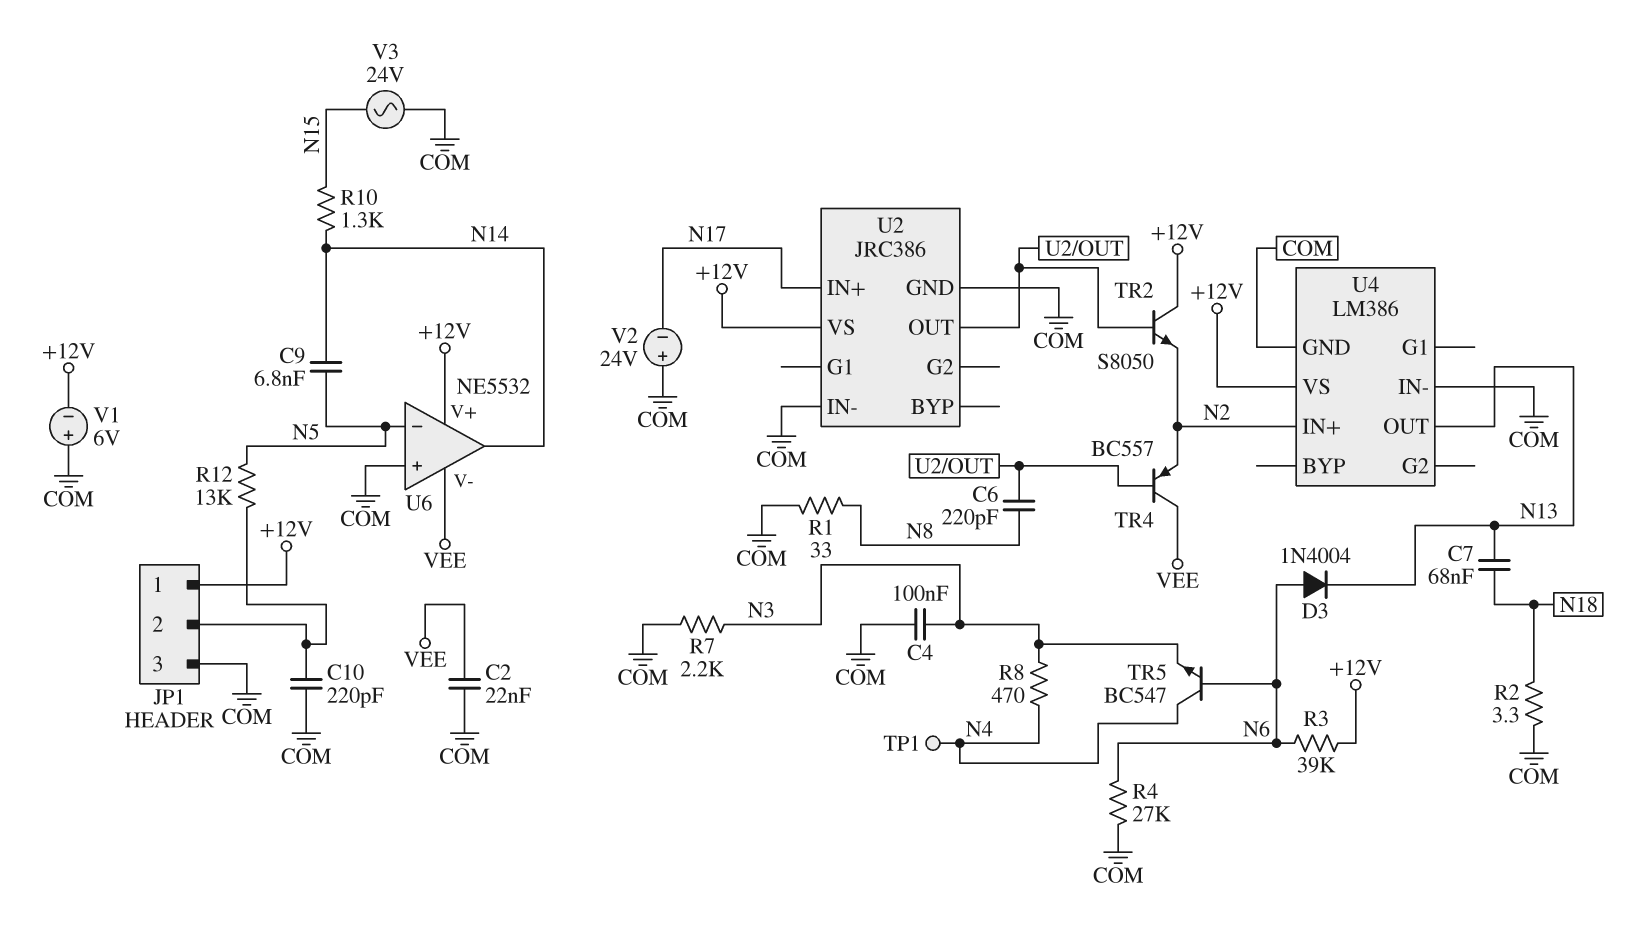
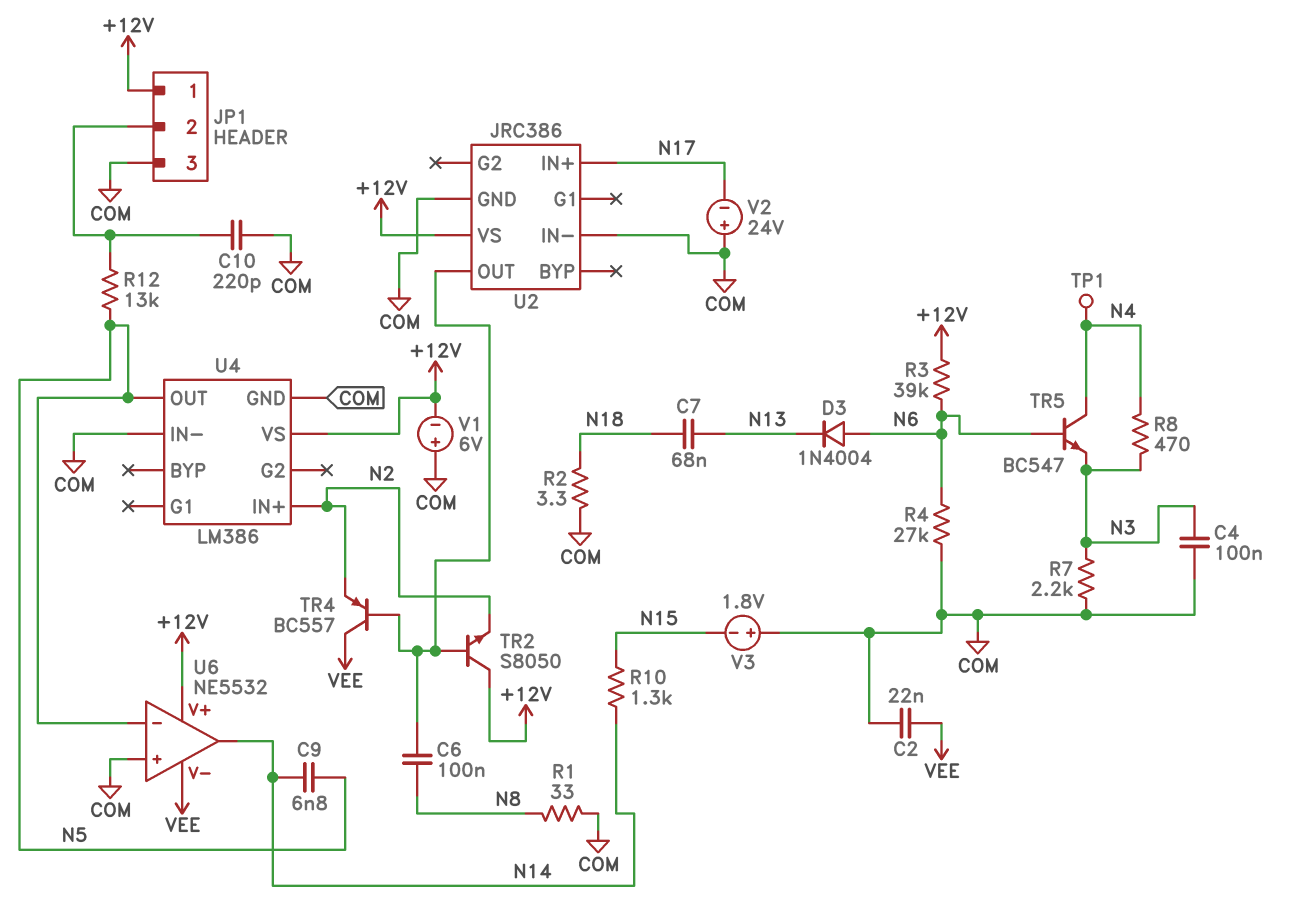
C6: 220pF (N8, U2/OUT) -> 100nF (N8, U2/OUT)
U4 pin OUT: N13 -> N5
V3: AC 24V (COM, N15) -> 1.8V (plus COM, minus N15)

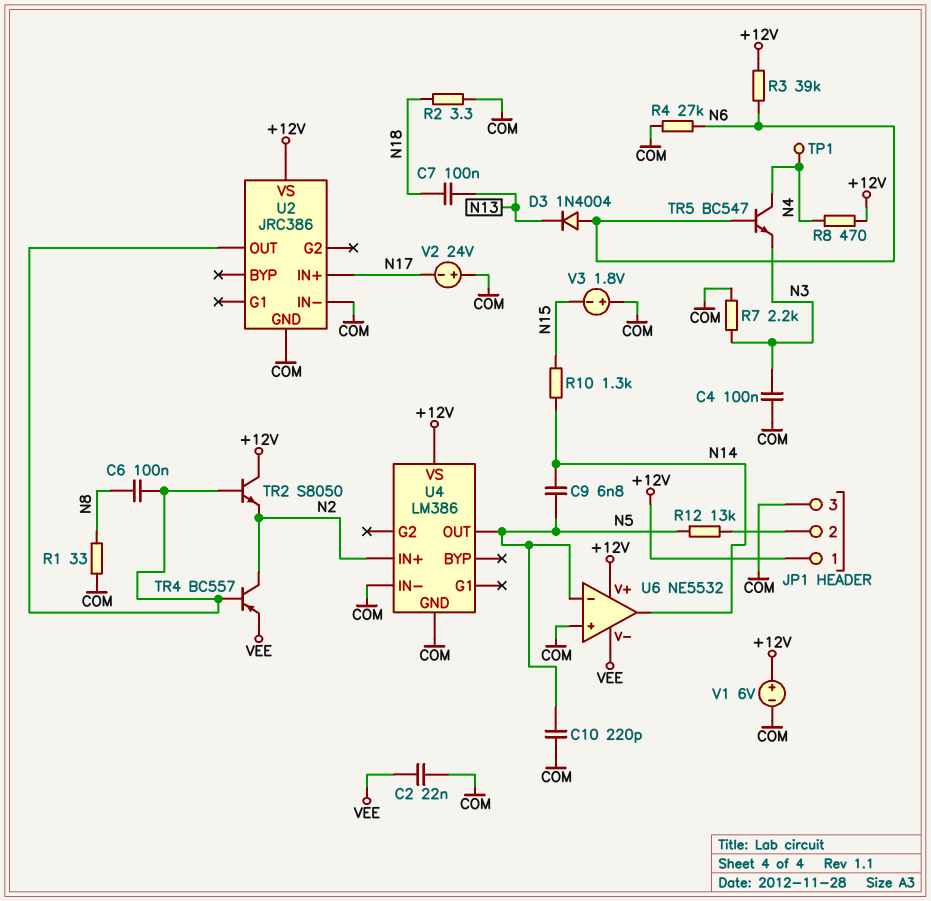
C7: 68nF (N13, N18) -> 100nF (N13, N18)
C10: 220pF (COM, JP1/2) -> 220pF (COM, N5)
R8: 470 (N3, N4) -> 470 (+12V, N4)
TR4: PNP BC557 (B U2/OUT, C VEE, E N2) -> PNP BC557 (B U2/OUT, C N2, E VEE)
V1: 6V (plus COM, minus +12V) -> 6V (plus +12V, minus COM)

